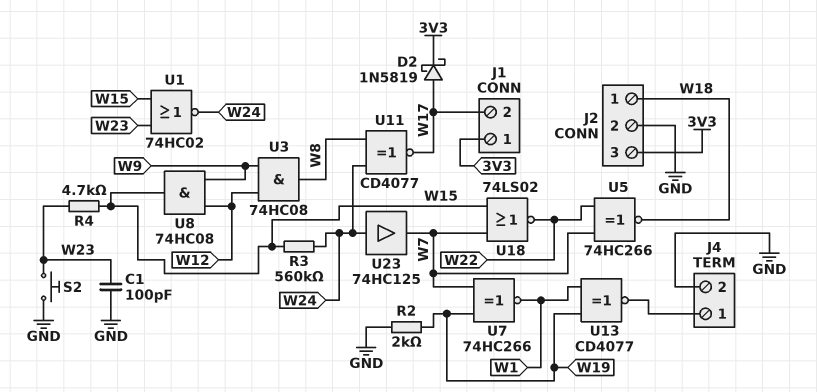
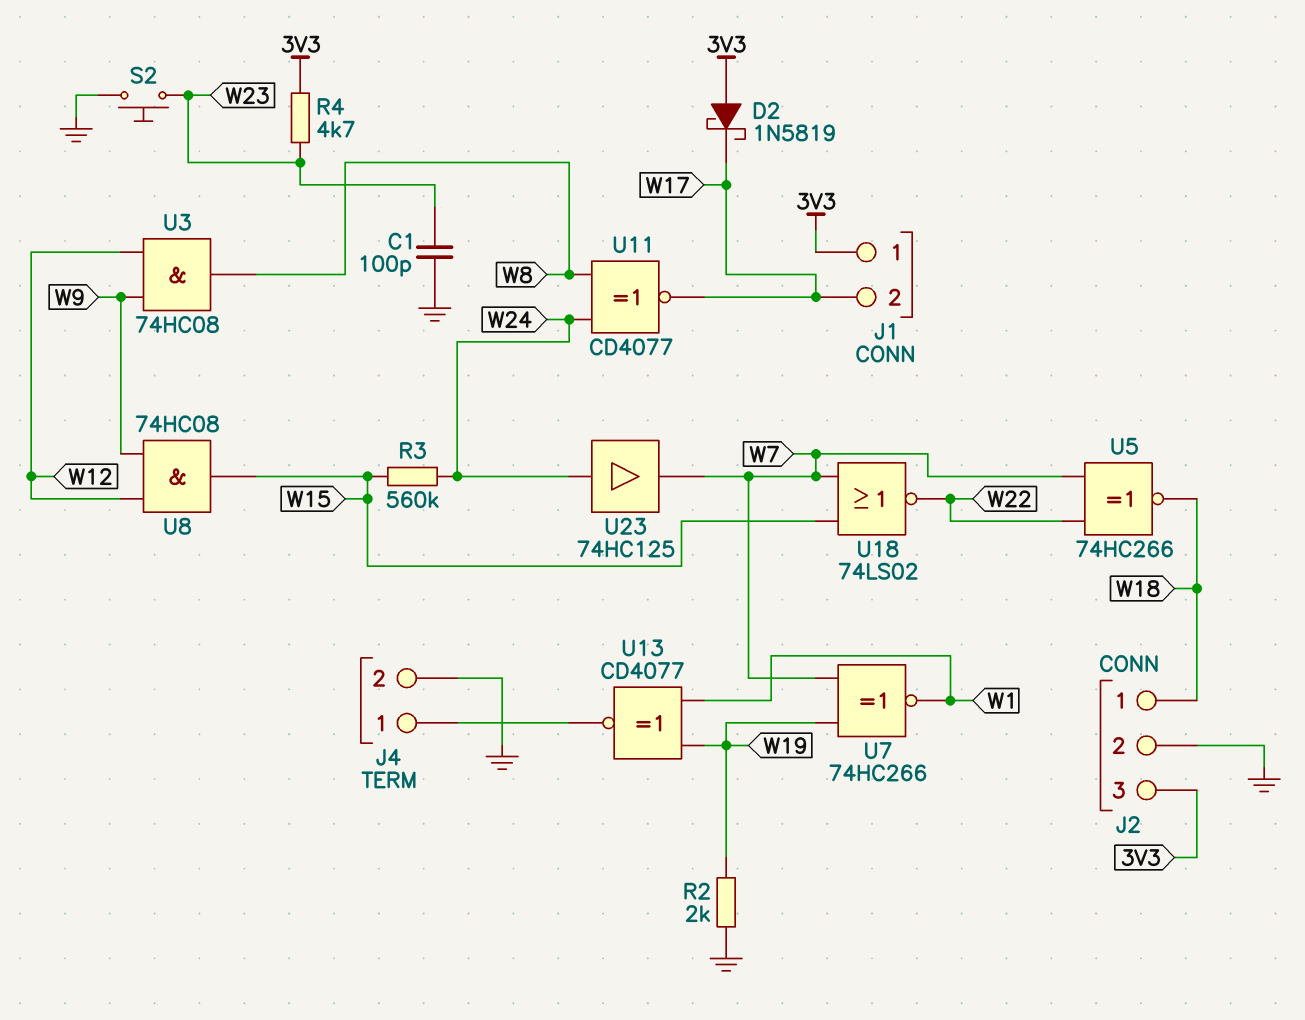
D2: schottky 1N5819 (A W17, K 3V3) -> schottky 1N5819 (A 3V3, K W17)
R4: 4.7k (W15, W23) -> 4.7k (3V3, W23)
U1: NOR 74HC02 (in W15, in W23, out W24) -> none

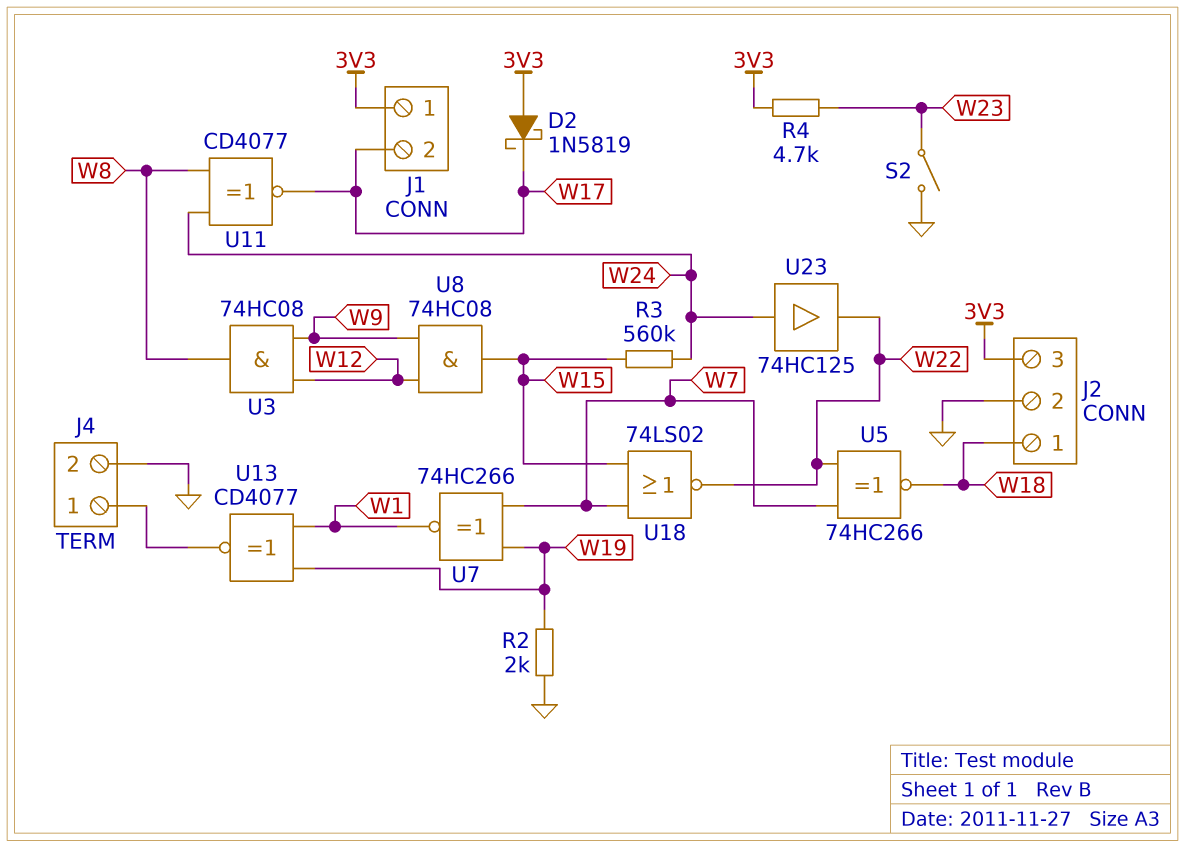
C1: 100pF (GND, W23) -> none
S2: button (GND, W23) -> switch (GND, W23)
U23: buffer 74HC125 (in W24, out W7) -> buffer 74HC125 (in W24, out W22)

